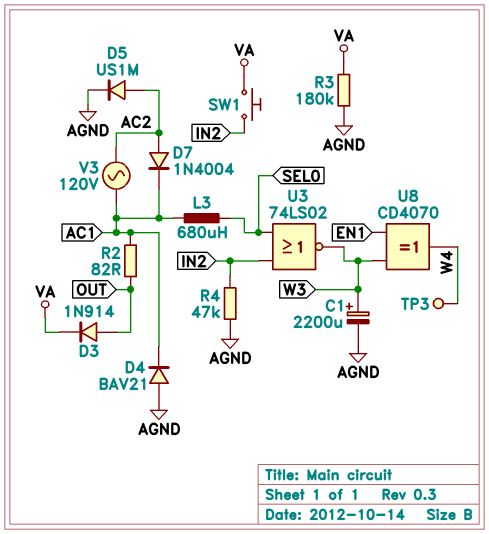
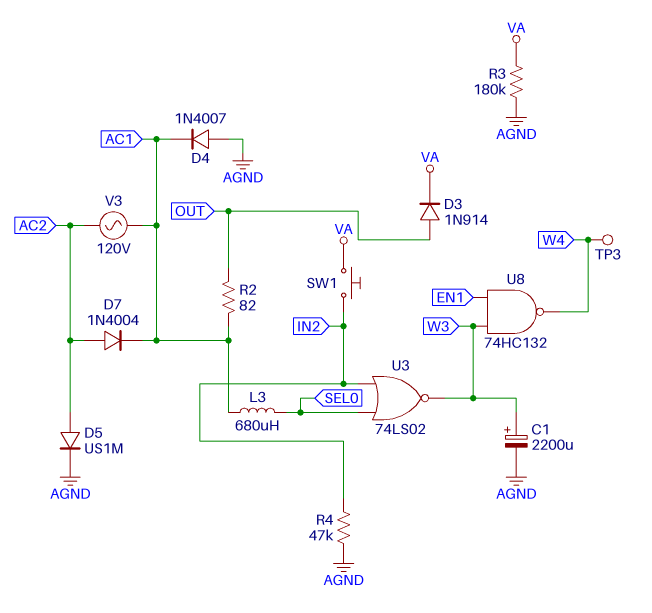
D4: diode BAV21 (A AGND, K AC1) -> diode 1N4007 (A AGND, K AC1)
U8: XOR CD4070 (in EN1, in W3, out W4) -> NAND 74HC132 (in EN1, in W3, out W4)

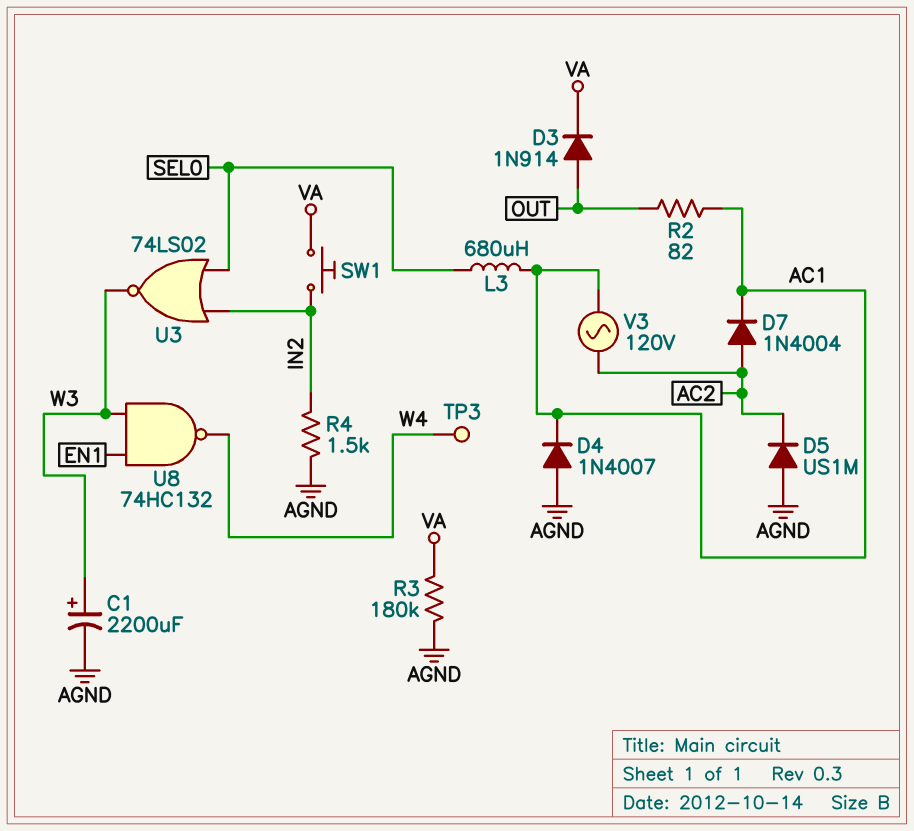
D5: diode US1M (A AC2, K AGND) -> diode US1M (A AGND, K AC2)
R4: 47k (AGND, IN2) -> 1.5k (AGND, IN2)

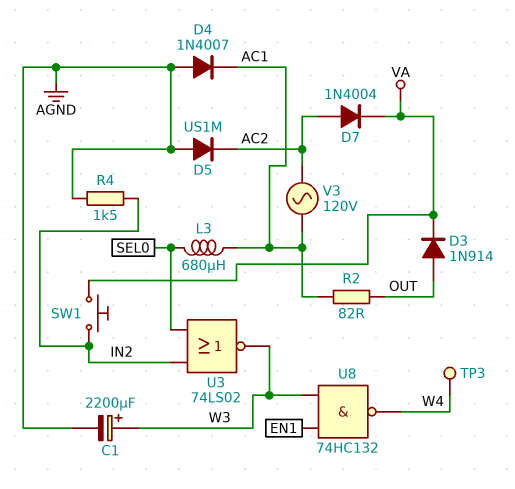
D7: diode 1N4004 (A AC2, K AC1) -> diode 1N4004 (A AC2, K VA)
R3: 180k (AGND, VA) -> none

